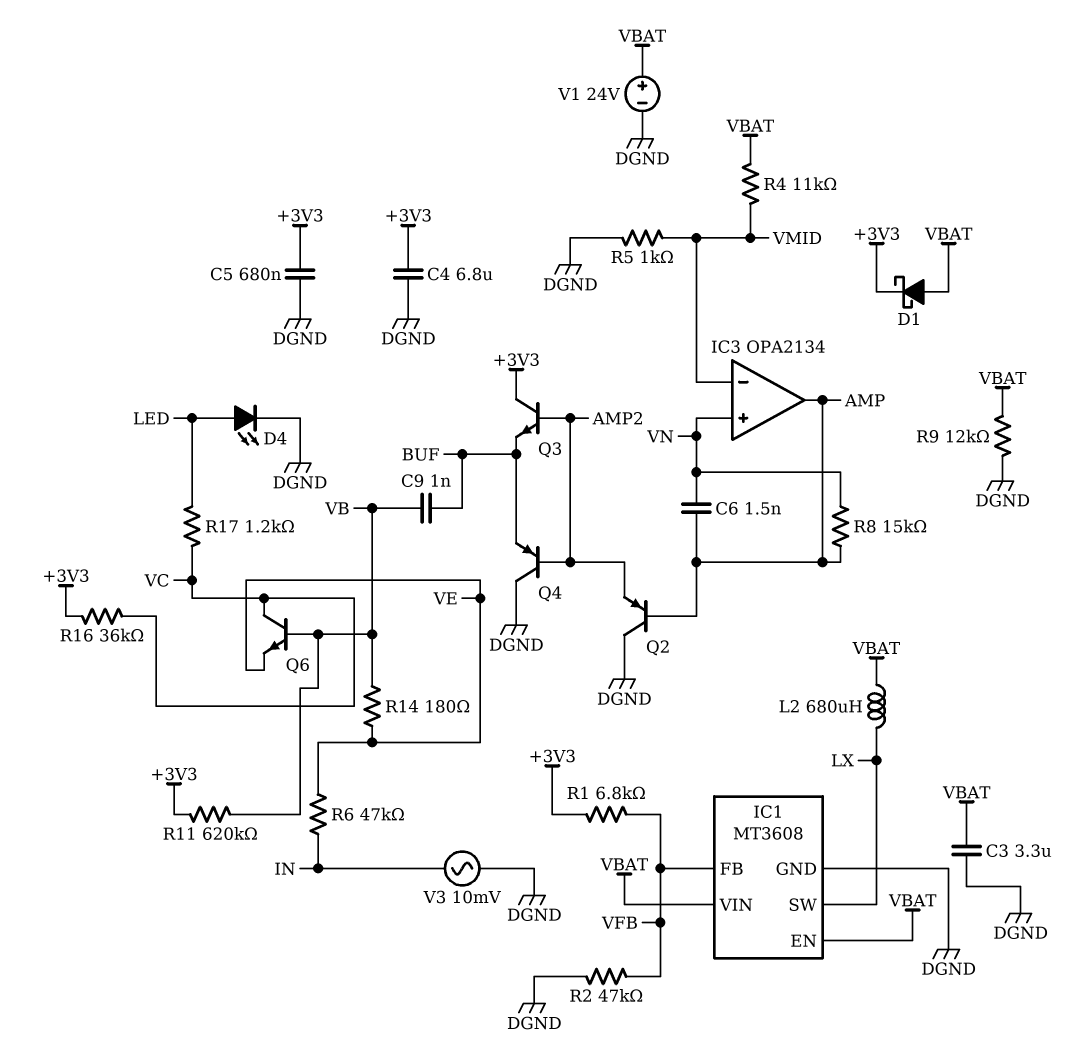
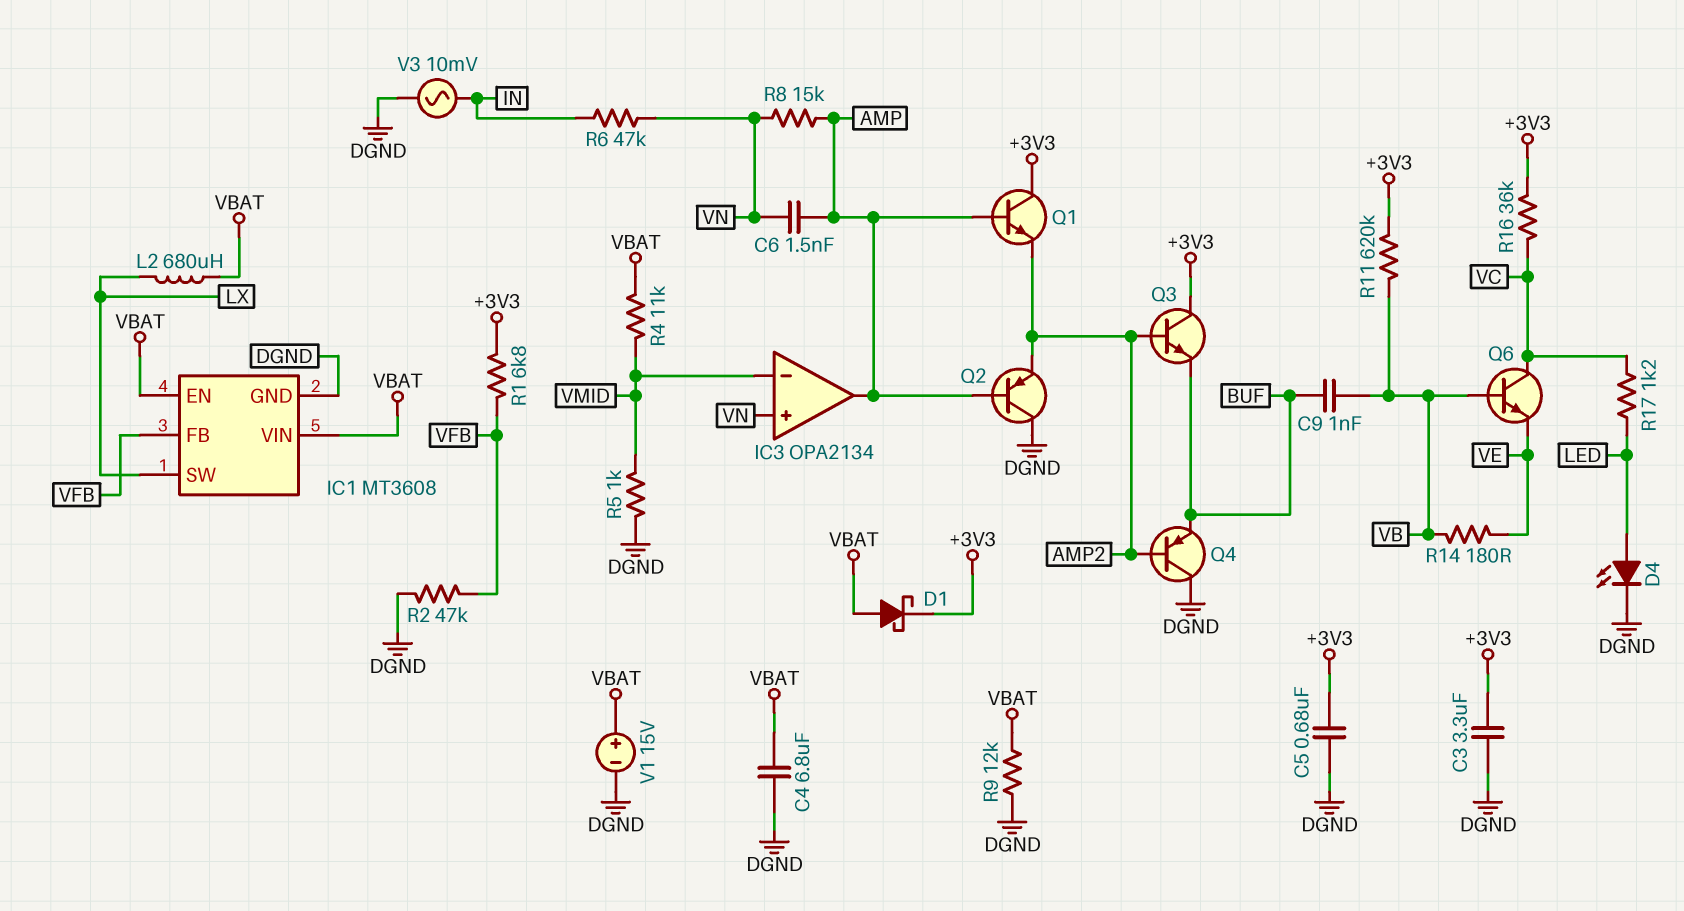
C3: 3.3uF (DGND, VBAT) -> 3.3uF (+3V3, DGND)
C4: 6.8uF (+3V3, DGND) -> 6.8uF (DGND, VBAT)
Q1: none -> NPN (B AMP, C +3V3, E AMP2)
R6: 47k (IN, VE) -> 47k (IN, VN)
V1: 24V (plus VBAT, minus DGND) -> 15V (plus VBAT, minus DGND)

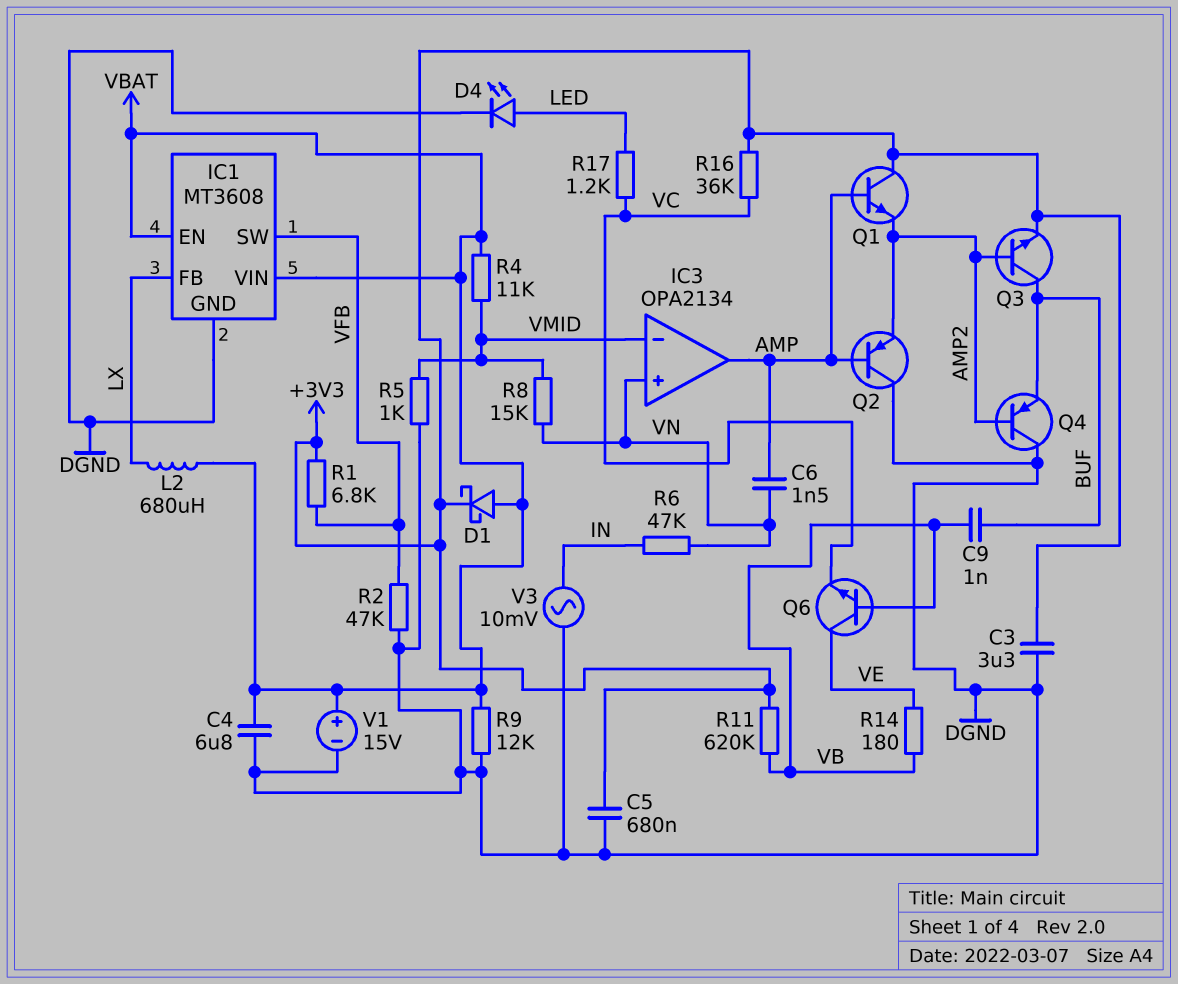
IC1 pin FB: VFB -> LX
IC1 pin SW: LX -> VFB
Q3: NPN (B AMP2, C +3V3, E BUF) -> NPN (B AMP2, C BUF, E +3V3)
Q6: NPN (B VB, C VC, E VE) -> NPN (B VB, C VE, E VC)
R8: 15k (AMP, VN) -> 15k (VMID, VN)

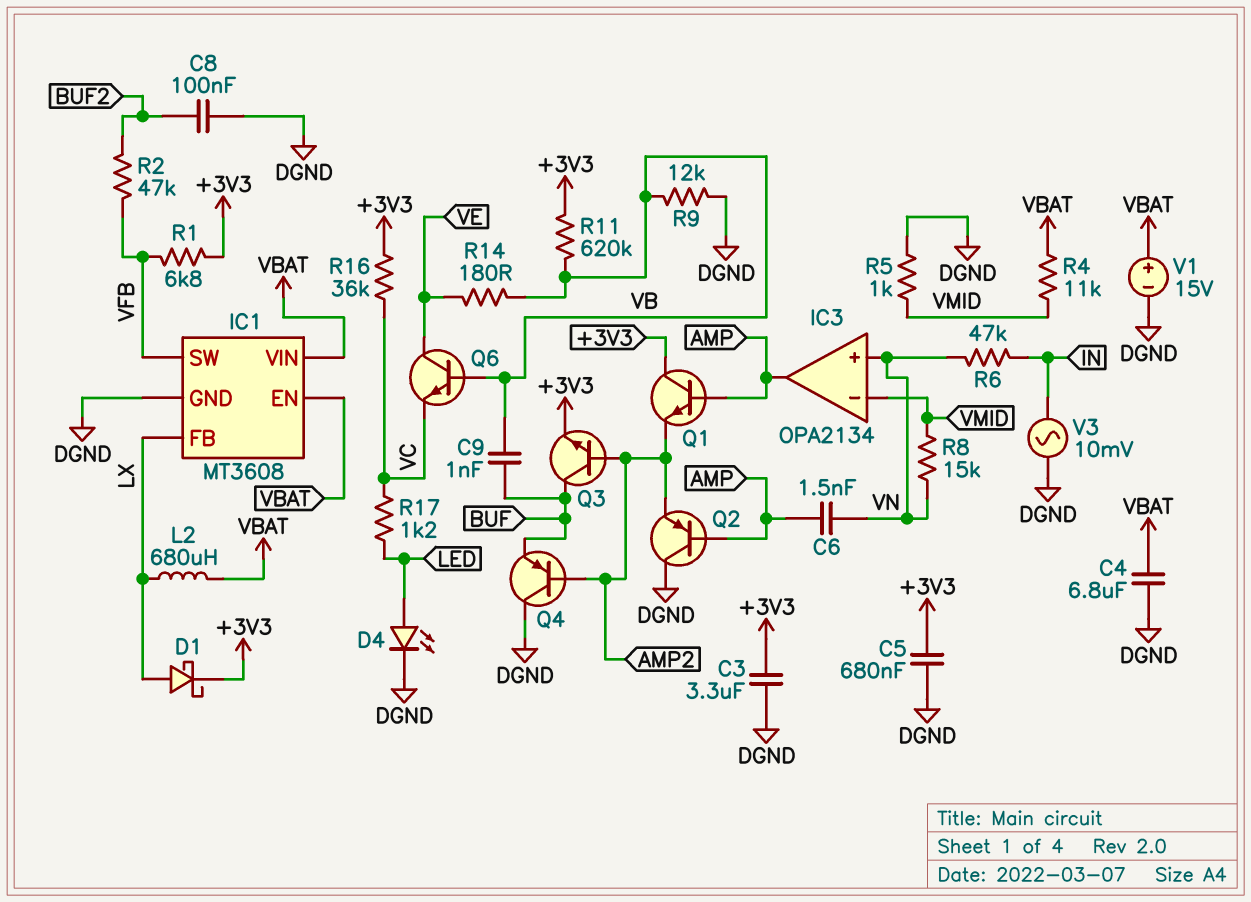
C8: none -> 100nF (BUF2, DGND)
D1: schottky (A VBAT, K +3V3) -> schottky (A LX, K +3V3)
R2: 47k (DGND, VFB) -> 47k (BUF2, VFB)
R9: 12k (DGND, VBAT) -> 12k (DGND, VB)

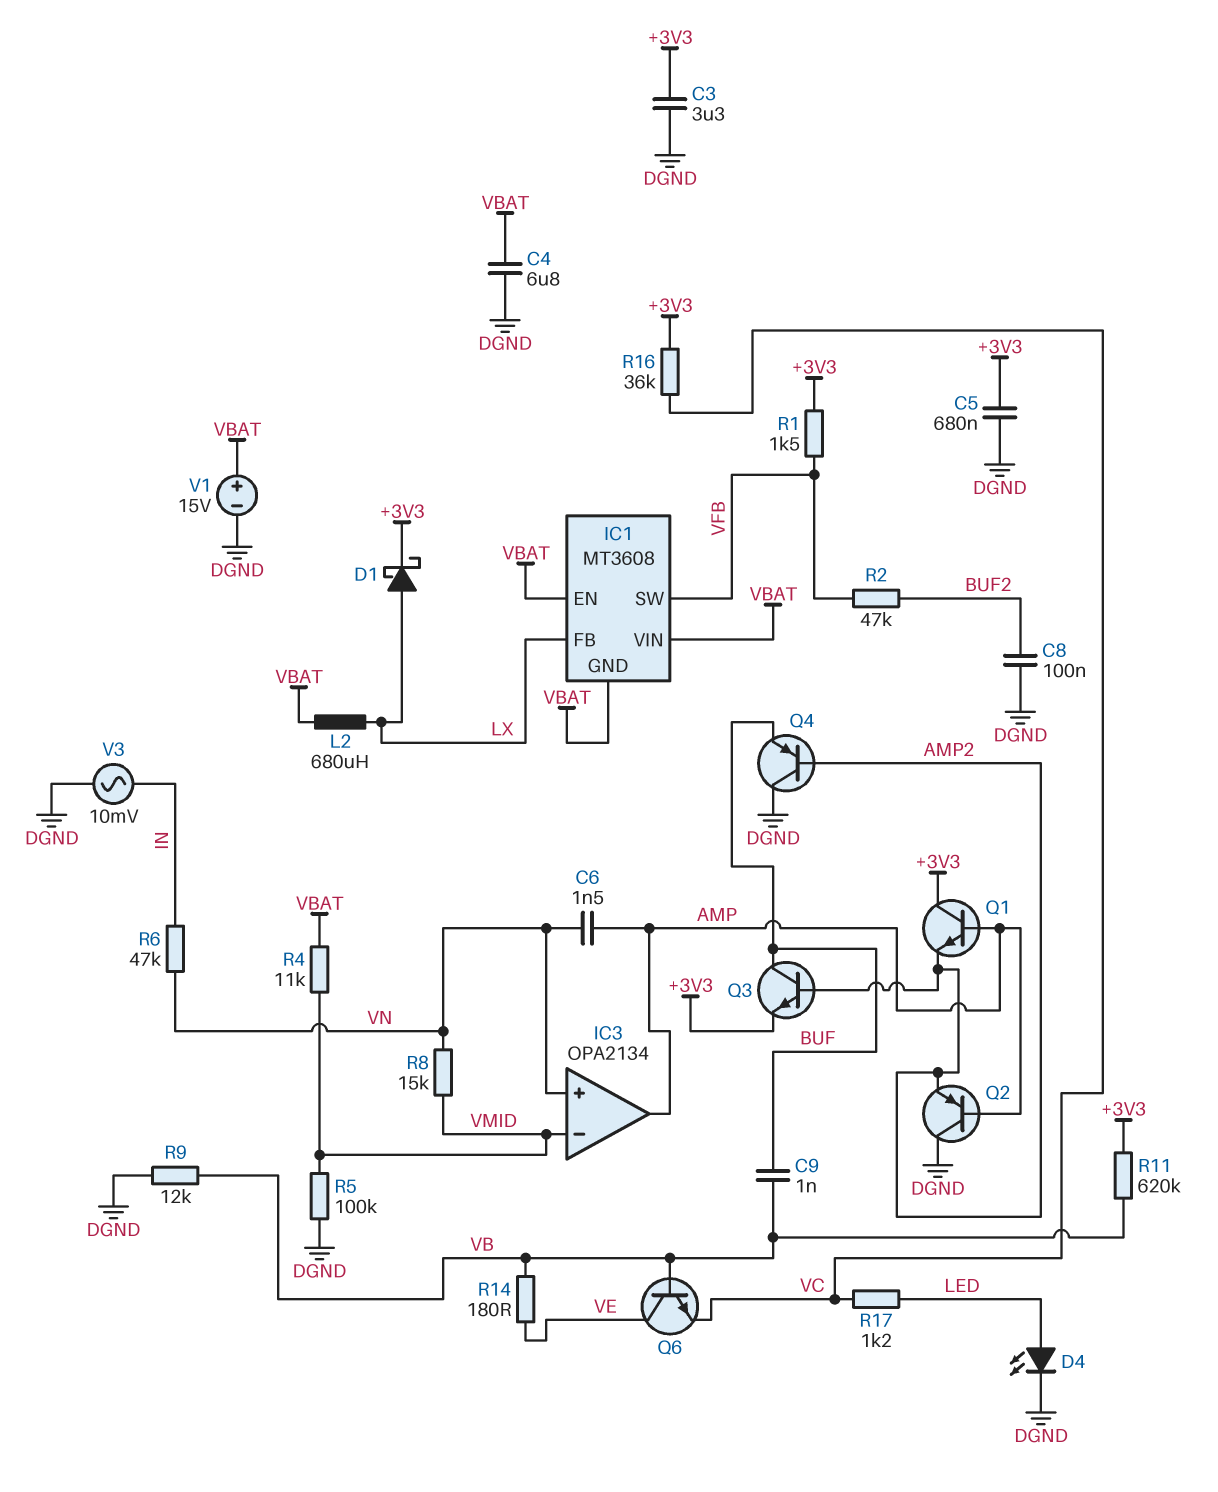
IC1 pin GND: DGND -> VBAT
R1: 6.8k (+3V3, VFB) -> 1.5k (+3V3, VFB)
R5: 1k (DGND, VMID) -> 100k (DGND, VMID)

